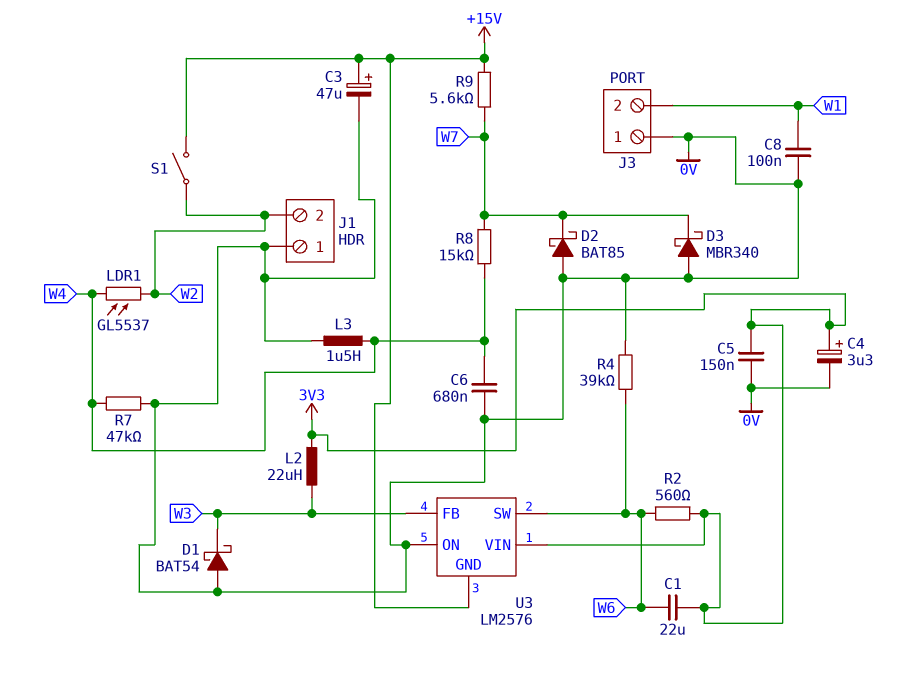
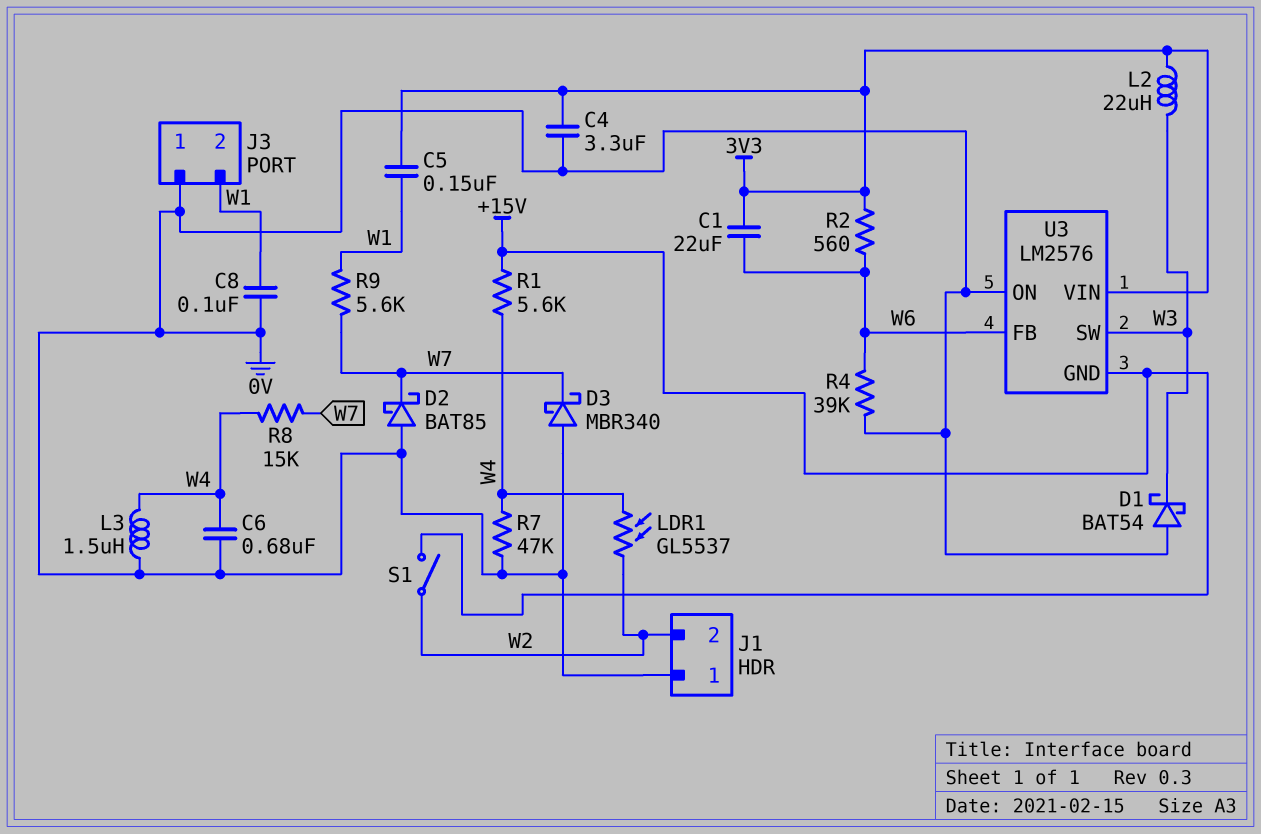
C3: 47uF (plus +15V, minus 0V) -> none
C4: 3.3uF (plus 3V3, minus 0V) -> 3.3uF (0V, 3V3)
C5: 150nF (0V, 3V3) -> 150nF (3V3, W1)
R1: none -> 5.6k (+15V, W4)
R9: 5.6k (+15V, W7) -> 5.6k (W1, W7)
U3 pin FB: W3 -> W6
U3 pin SW: W6 -> W3

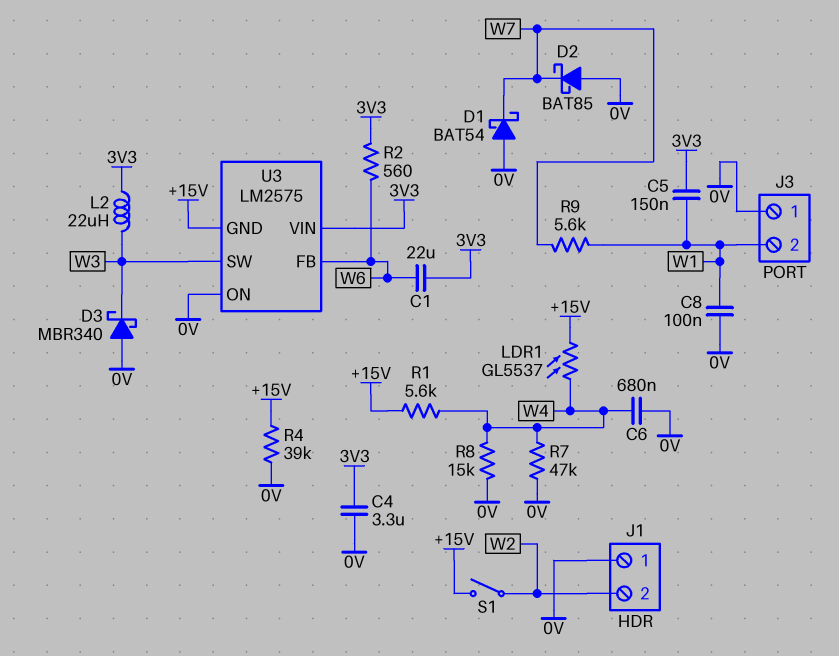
D1: schottky BAT54 (A 0V, K W3) -> schottky BAT54 (A 0V, K W7)
D3: schottky MBR340 (A 0V, K W7) -> schottky MBR340 (A 0V, K W3)
L3: 1.5uH (0V, W4) -> none
LDR1: GL5537 (W2, W4) -> GL5537 (+15V, W4)
R4: 39k (0V, W6) -> 39k (+15V, 0V)
R8: 15k (W4, W7) -> 15k (0V, W4)
U3: LM2576 -> LM2575

